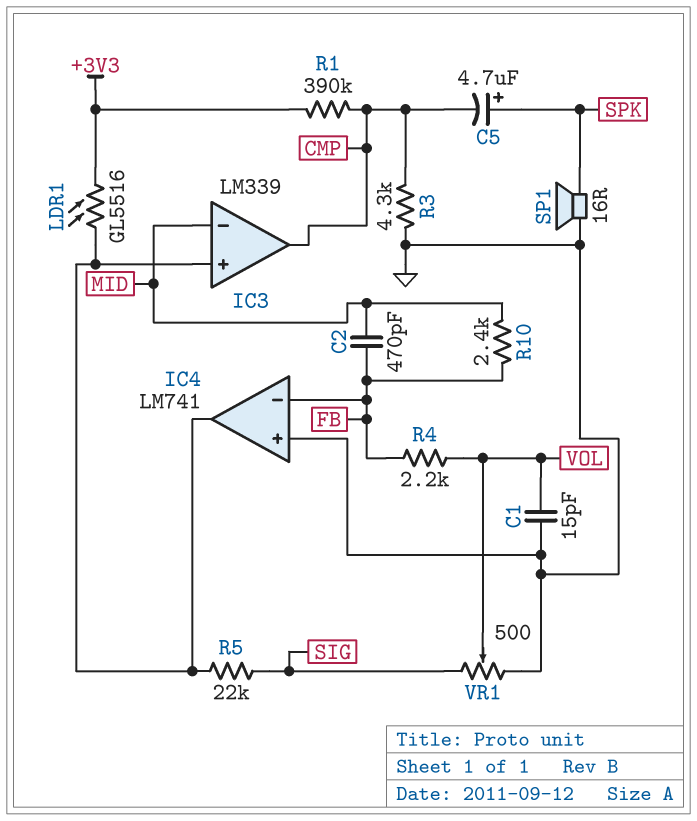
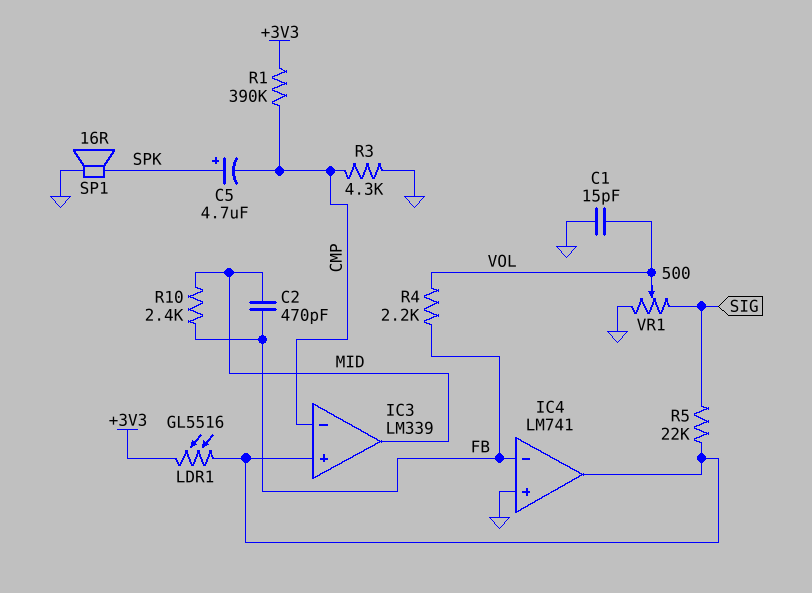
IC3 pin in-: MID -> CMP
IC3 pin out: CMP -> MID

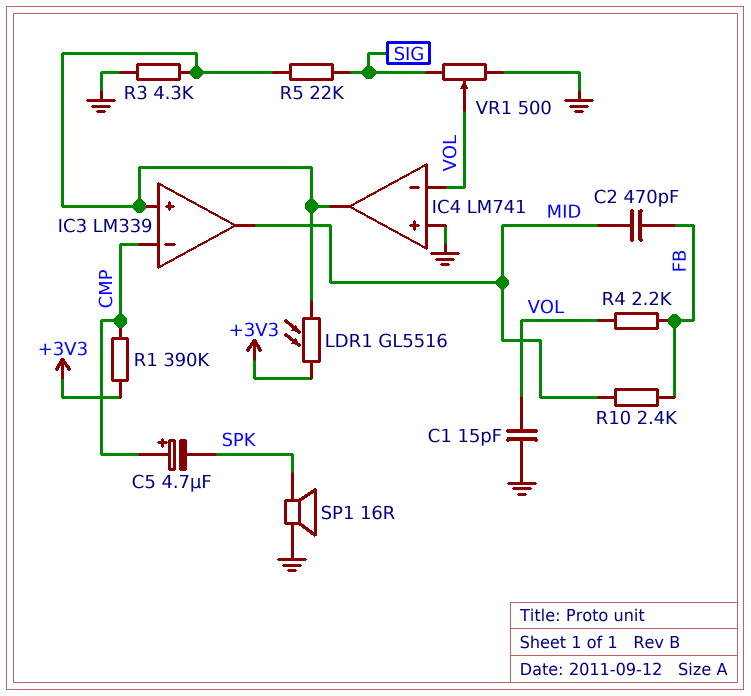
C5: 4.7uF (plus SPK, minus CMP) -> 4.7uF (plus CMP, minus SPK)
IC4 pin in-: FB -> VOL
R3: 4.3k (CMP, GND) -> 4.3k (GND, IC3/in+)

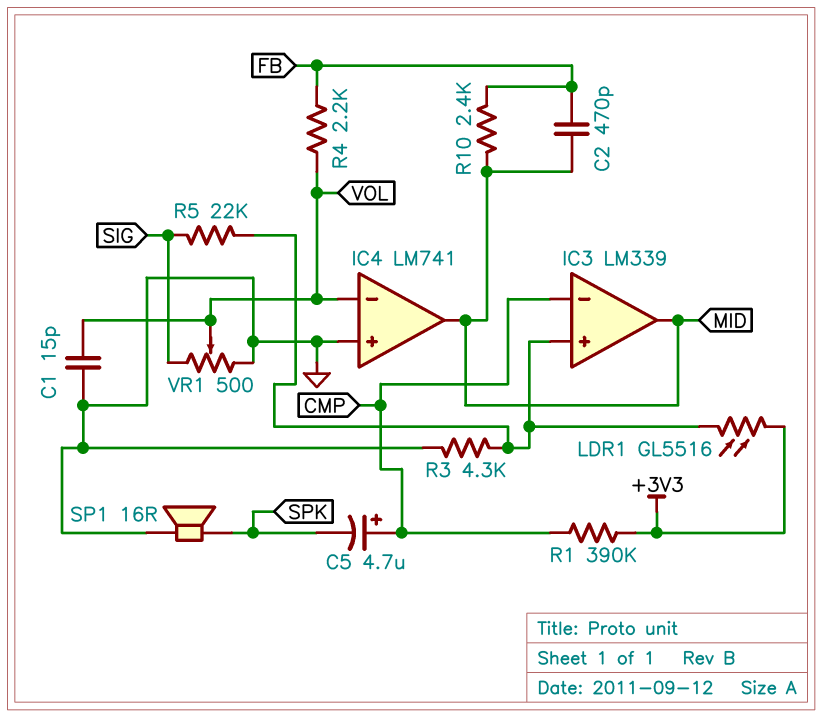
IC4 pin out: IC3/in+ -> MID

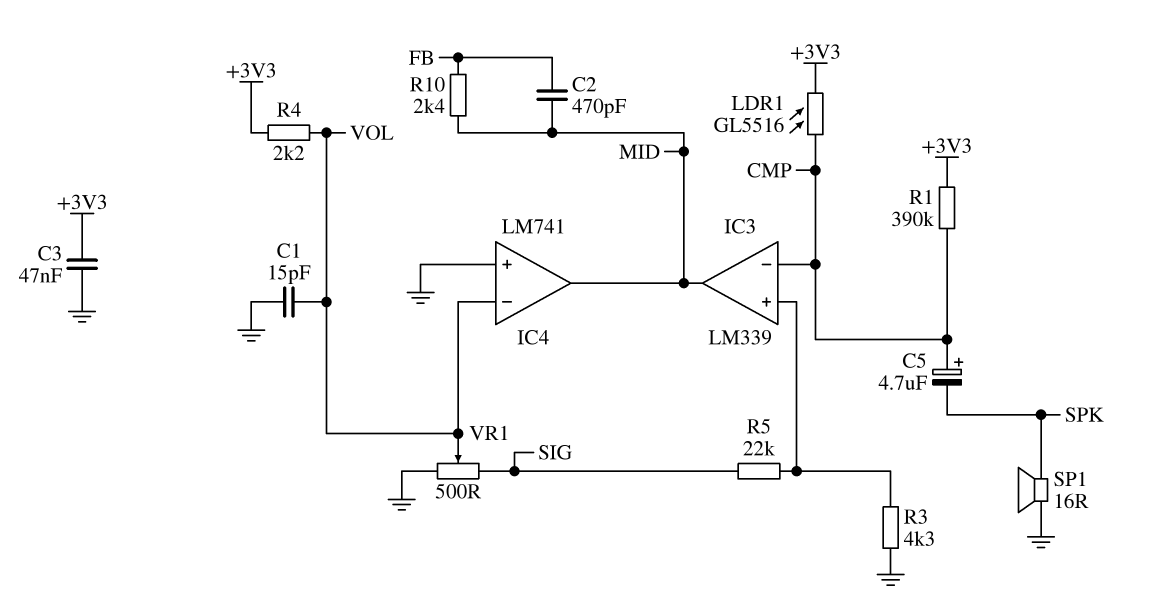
C3: none -> 47nF (+3V3, GND)
LDR1: GL5516 (+3V3, IC3/in+) -> GL5516 (+3V3, CMP)
R4: 2.2k (FB, VOL) -> 2.2k (+3V3, VOL)

